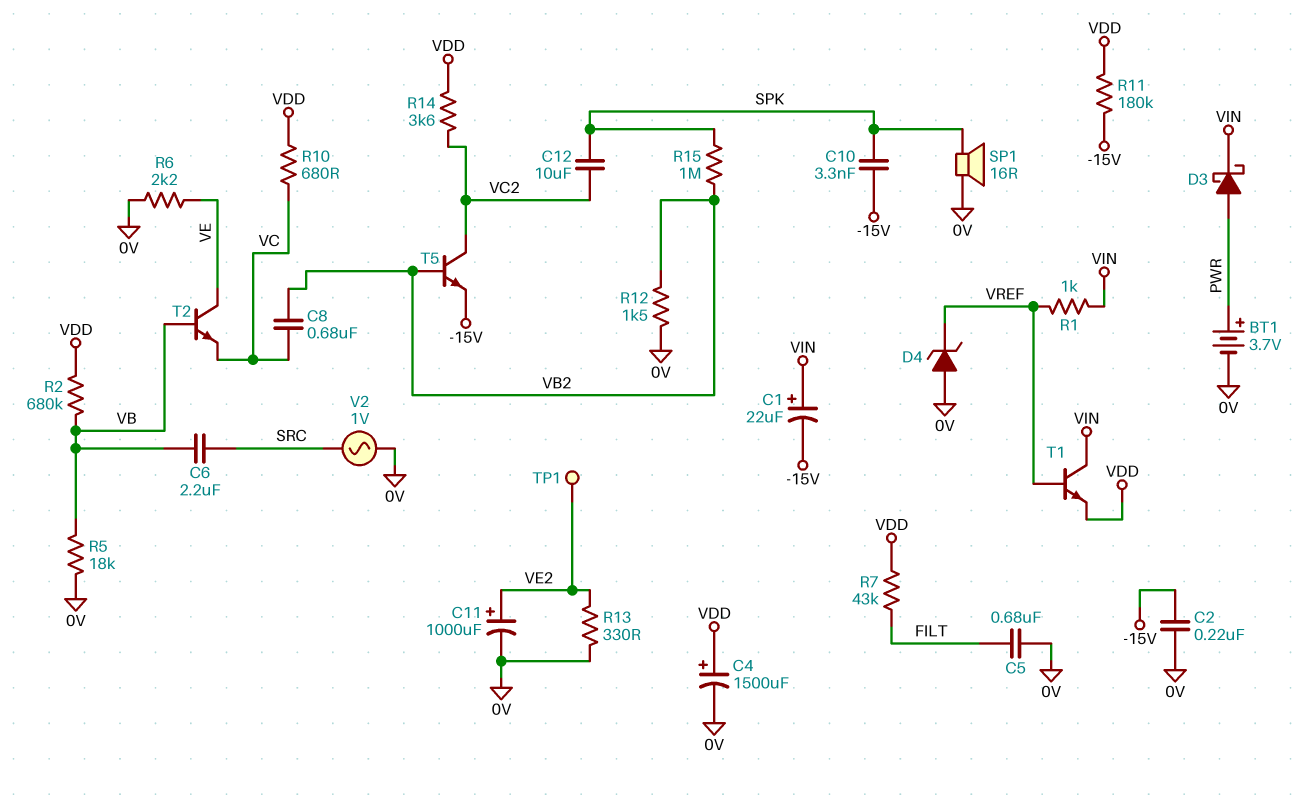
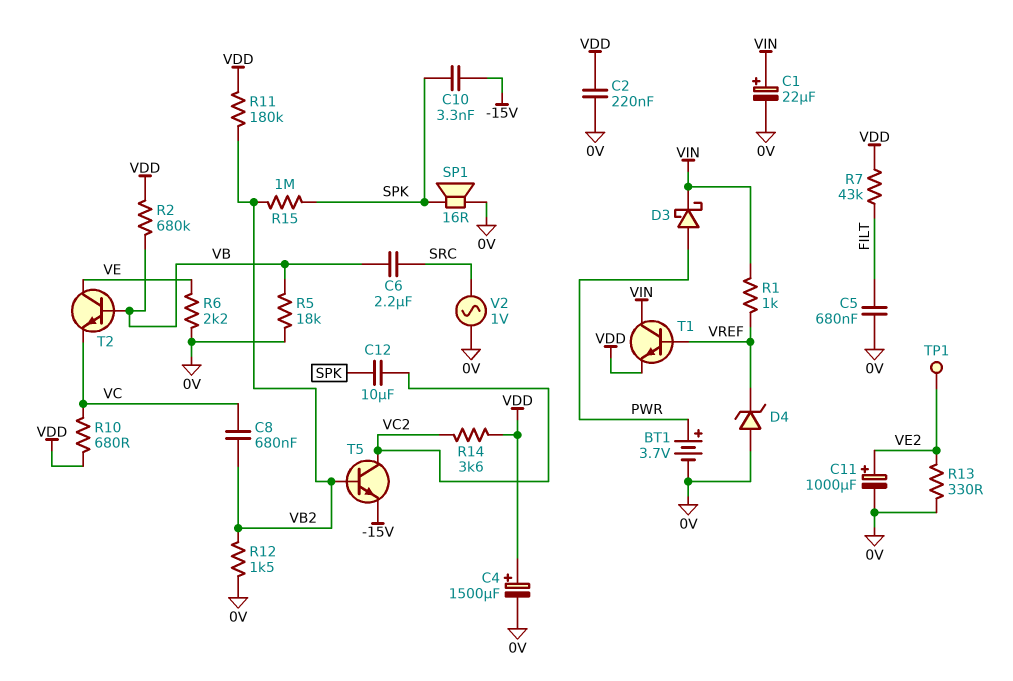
C1: 22uF (plus VIN, minus -15V) -> 22uF (plus VIN, minus 0V)
C2: 220nF (-15V, 0V) -> 220nF (0V, VDD)
R11: 180k (-15V, VDD) -> 180k (VB2, VDD)

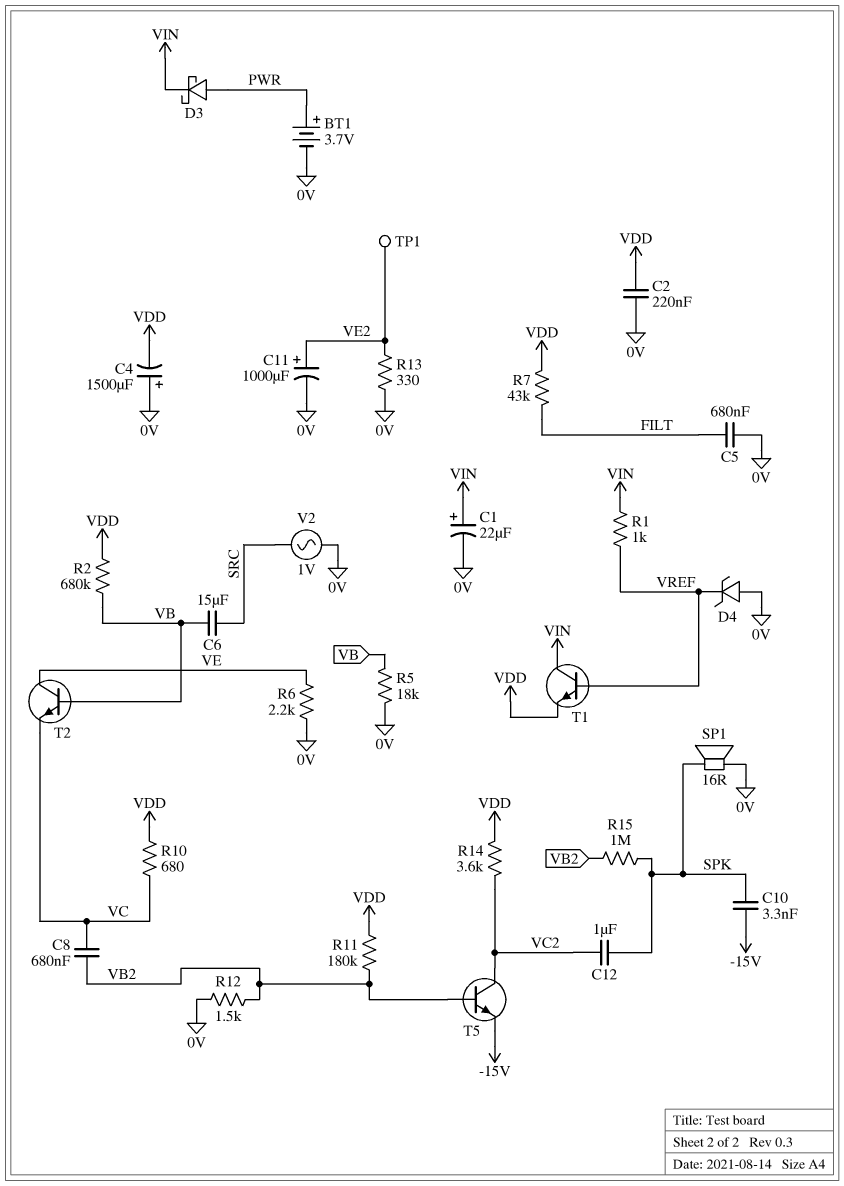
C4: 1500uF (plus VDD, minus 0V) -> 1500uF (plus 0V, minus VDD)
C6: 2.2uF (SRC, VB) -> 15uF (SRC, VB)
C12: 10uF (SPK, VC2) -> 1uF (SPK, VC2)

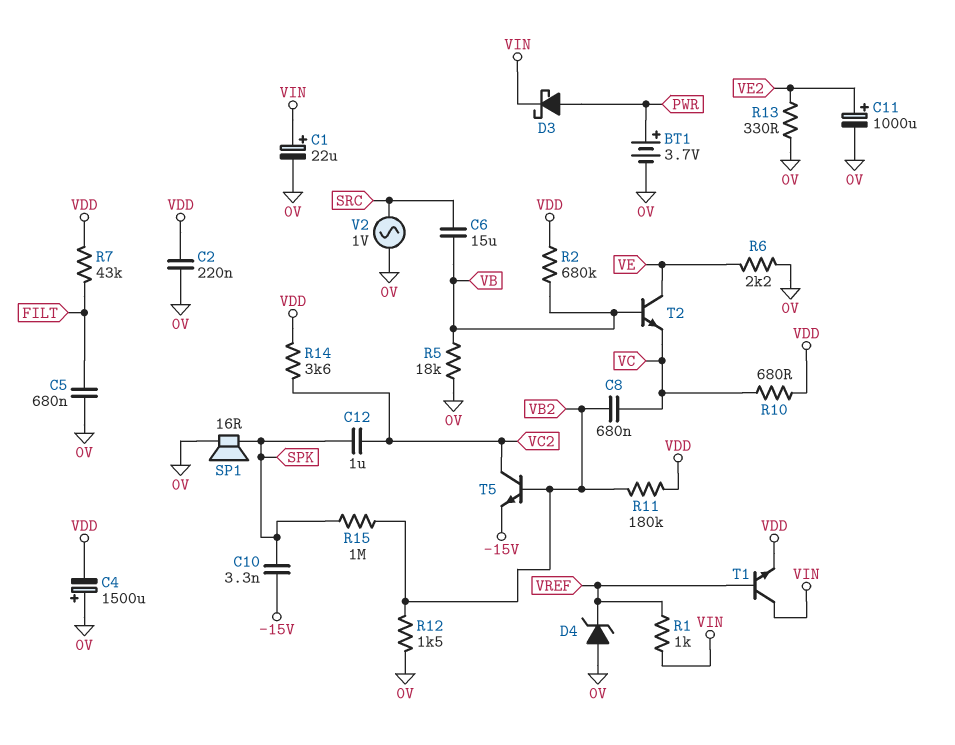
TP1: test point (VE2) -> none

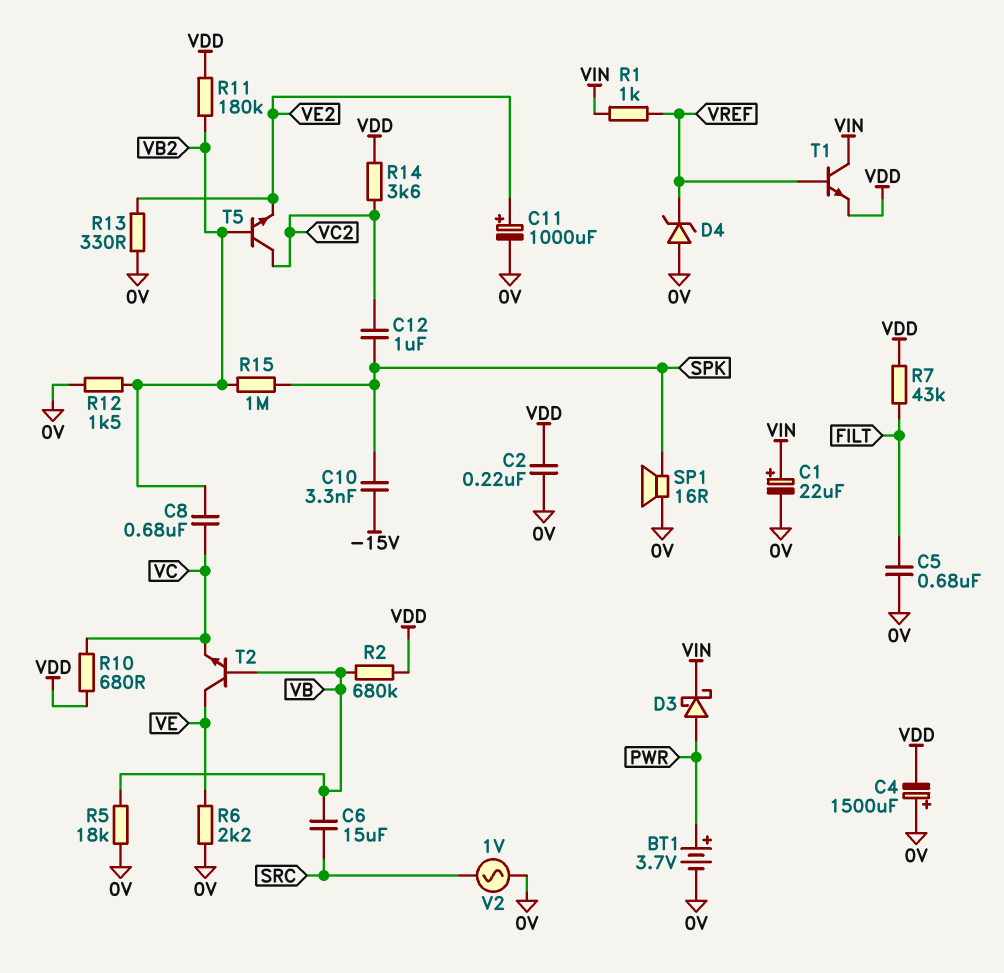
T5: NPN (B VB2, C VC2, E -15V) -> NPN (B VB2, C VC2, E VE2)

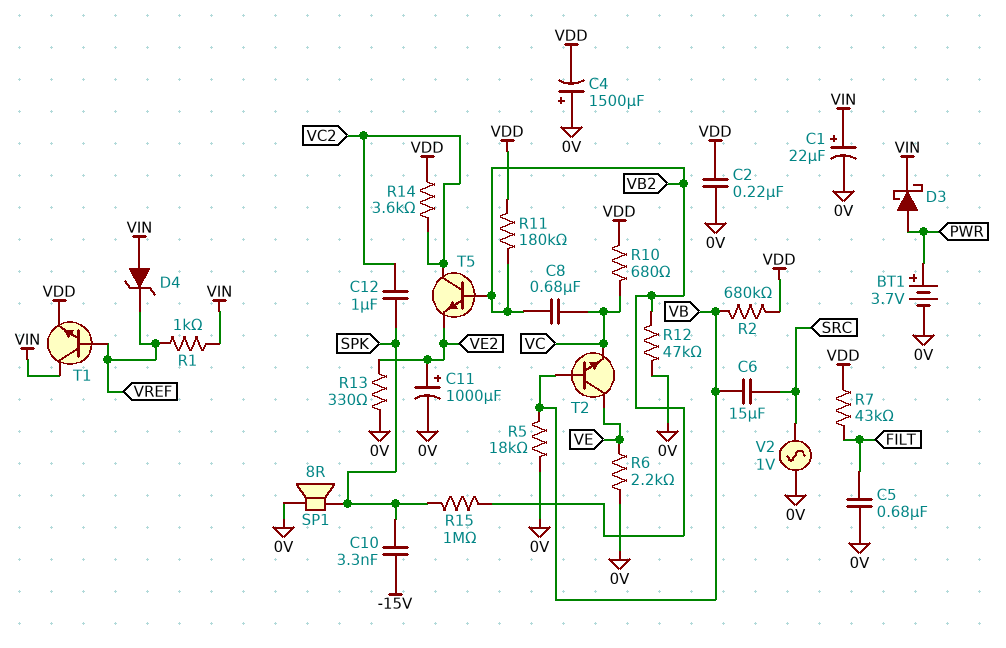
D4: zener (A 0V, K VREF) -> zener (A VIN, K VREF)
R12: 1.5k (0V, VB2) -> 47k (0V, VB2)
SP1: speaker 16R (0V, SPK) -> speaker 8R (0V, SPK)

